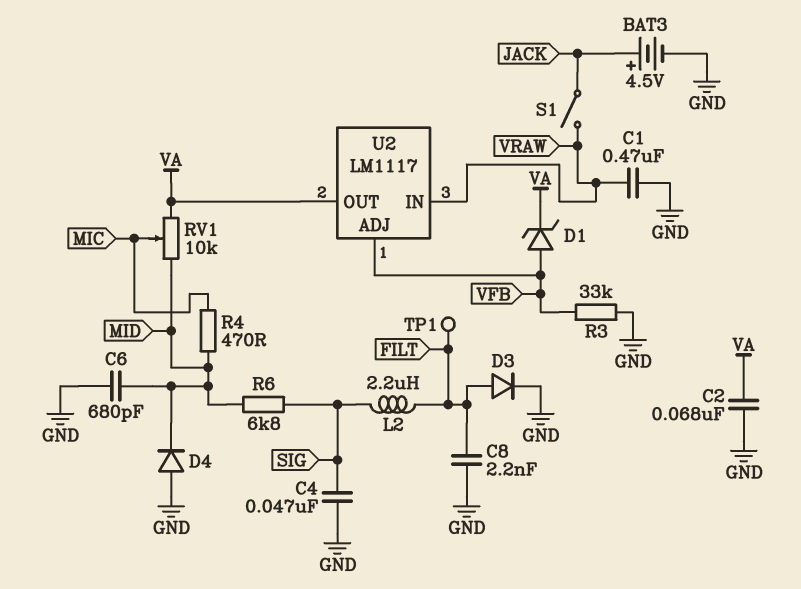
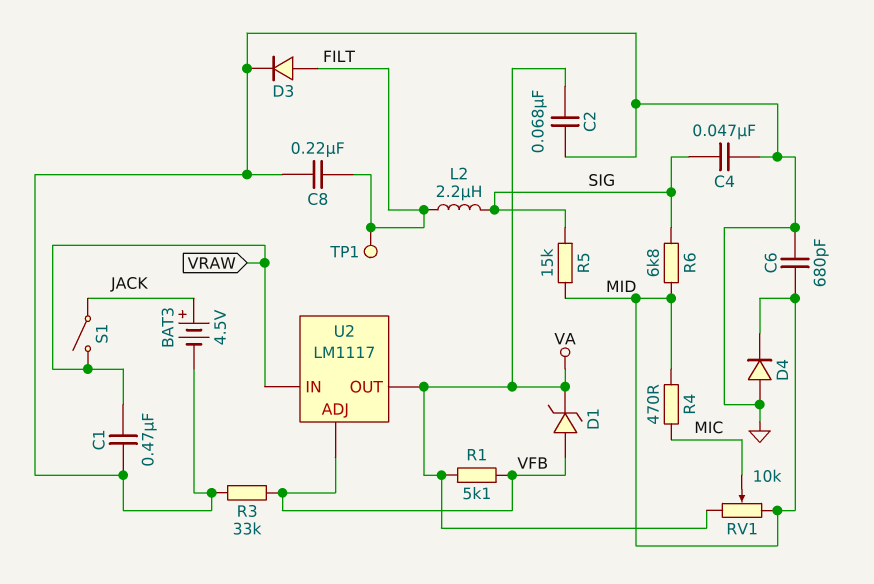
C8: 2.2nF (FILT, GND) -> 220nF (FILT, GND)
R1: none -> 5.1k (VA, VFB)
R5: none -> 15k (MID, SIG)

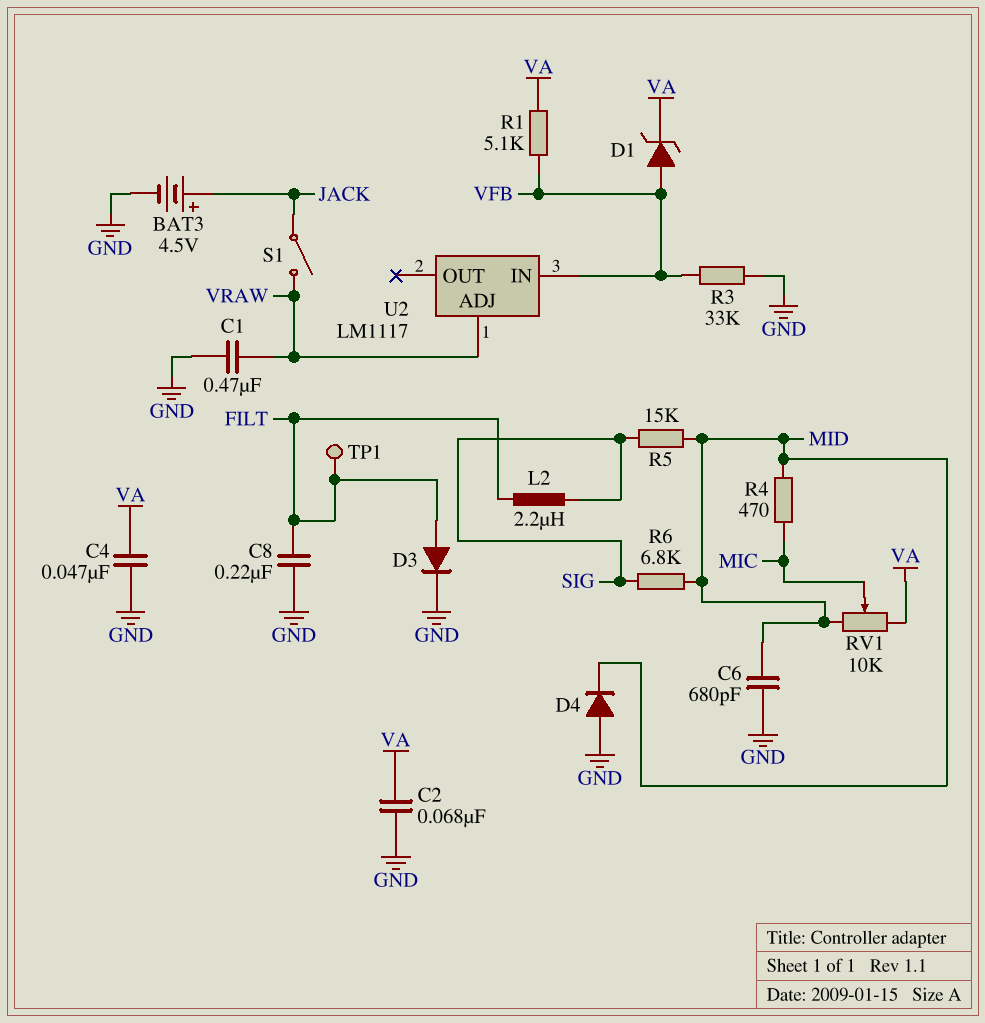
C4: 47nF (GND, SIG) -> 47nF (GND, VA)
U2 pin ADJ: VFB -> VRAW
U2 pin IN: VRAW -> VFB
U2 pin OUT: VA -> none

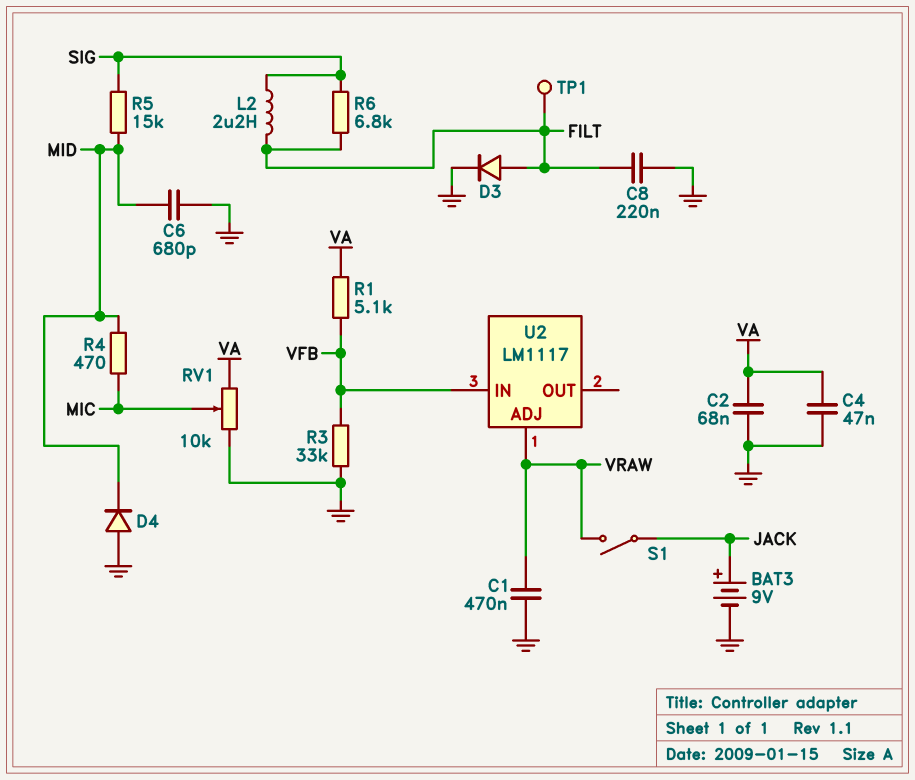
BAT3: 4.5V (plus JACK, minus GND) -> 9V (plus JACK, minus GND)
D1: zener (A VFB, K VA) -> none
R6: 6.8k (MID, SIG) -> 6.8k (FILT, SIG)
RV1: 10k (MID, VA, wiper MIC) -> 10k (GND, VA, wiper MIC)

